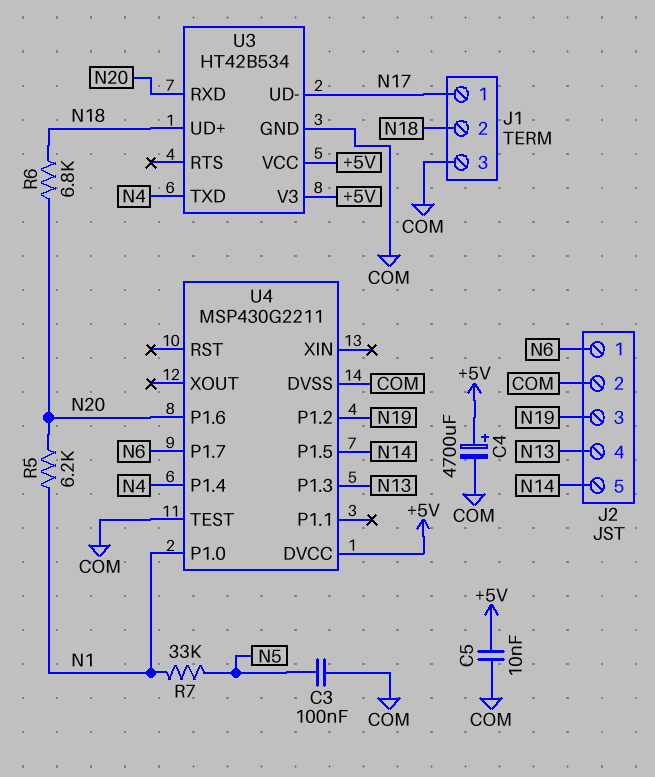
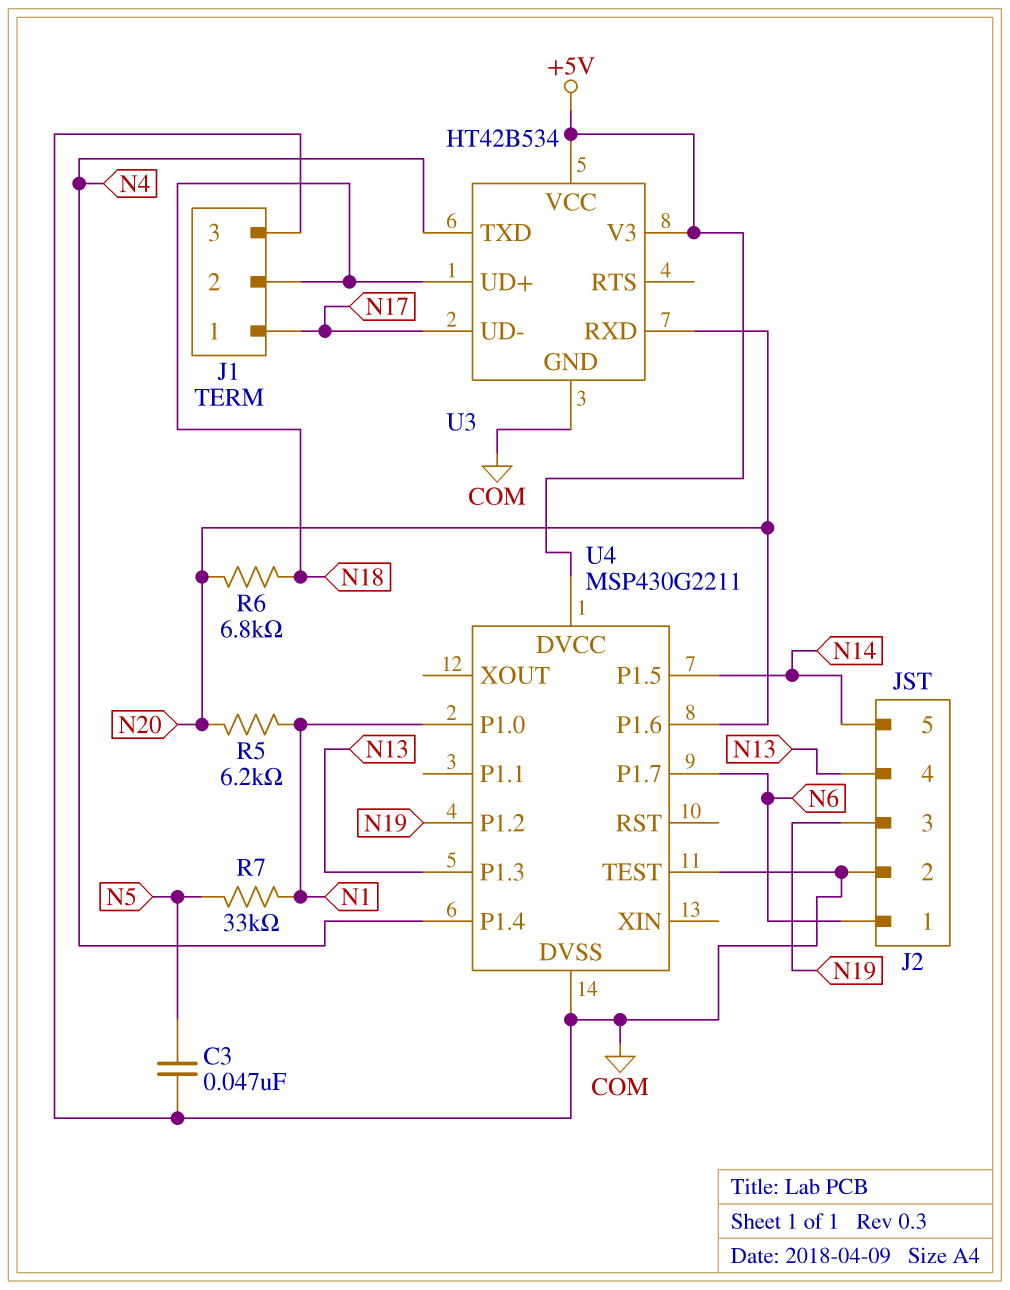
C3: 100nF (COM, N5) -> 47nF (COM, N5)
C4: 4700uF (plus +5V, minus COM) -> none
C5: 10nF (+5V, COM) -> none

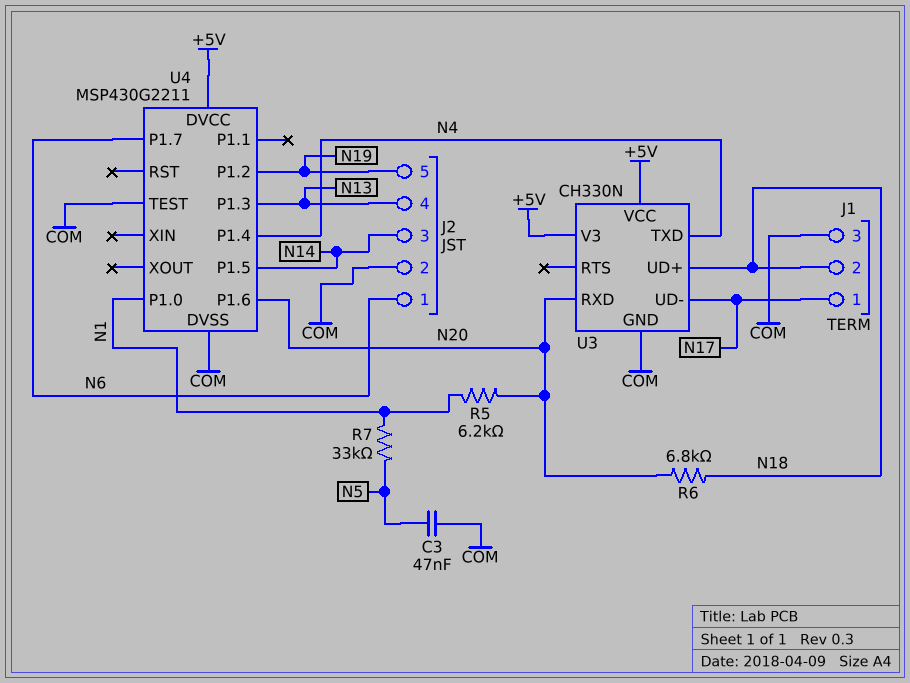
J2 pin 3: N19 -> N14
J2 pin 5: N14 -> N19
U3: HT42B534 -> CH330N

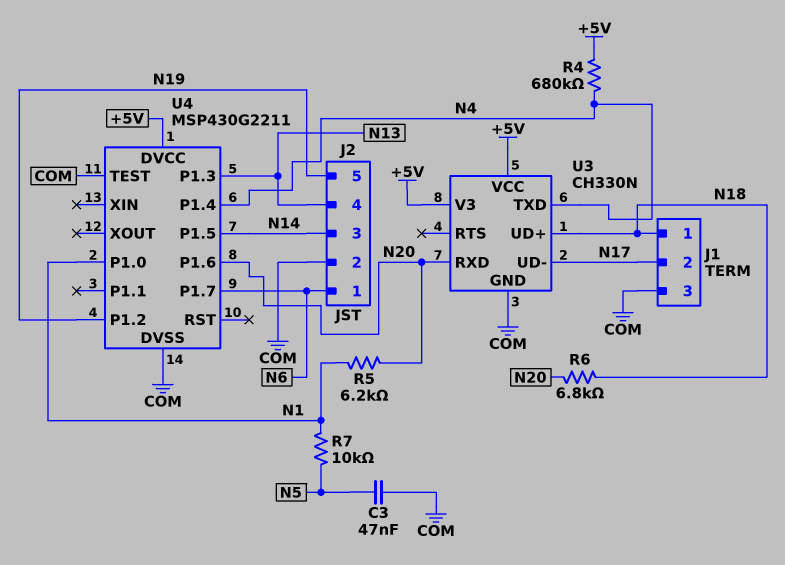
J1 pin 1: N17 -> N18
J1 pin 2: N18 -> N17
R4: none -> 680k (+5V, N4)
R7: 33k (N1, N5) -> 10k (N1, N5)

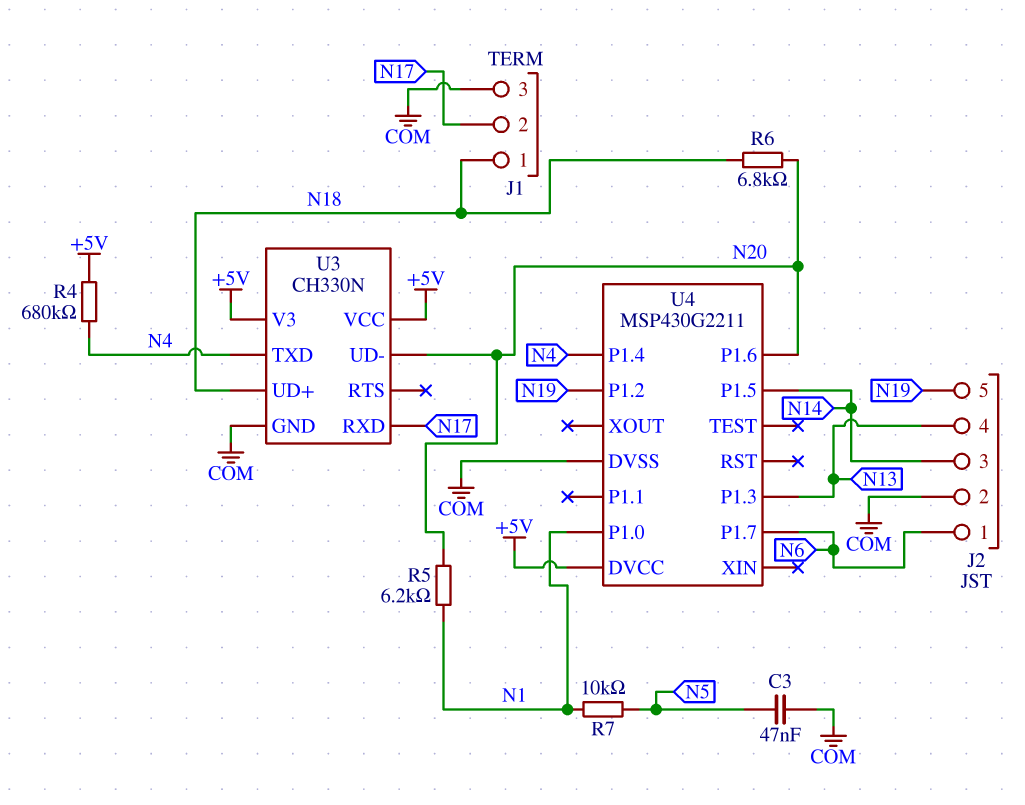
U3 pin RXD: N20 -> N17
U3 pin UD-: N17 -> N20
U4 pin TEST: COM -> none

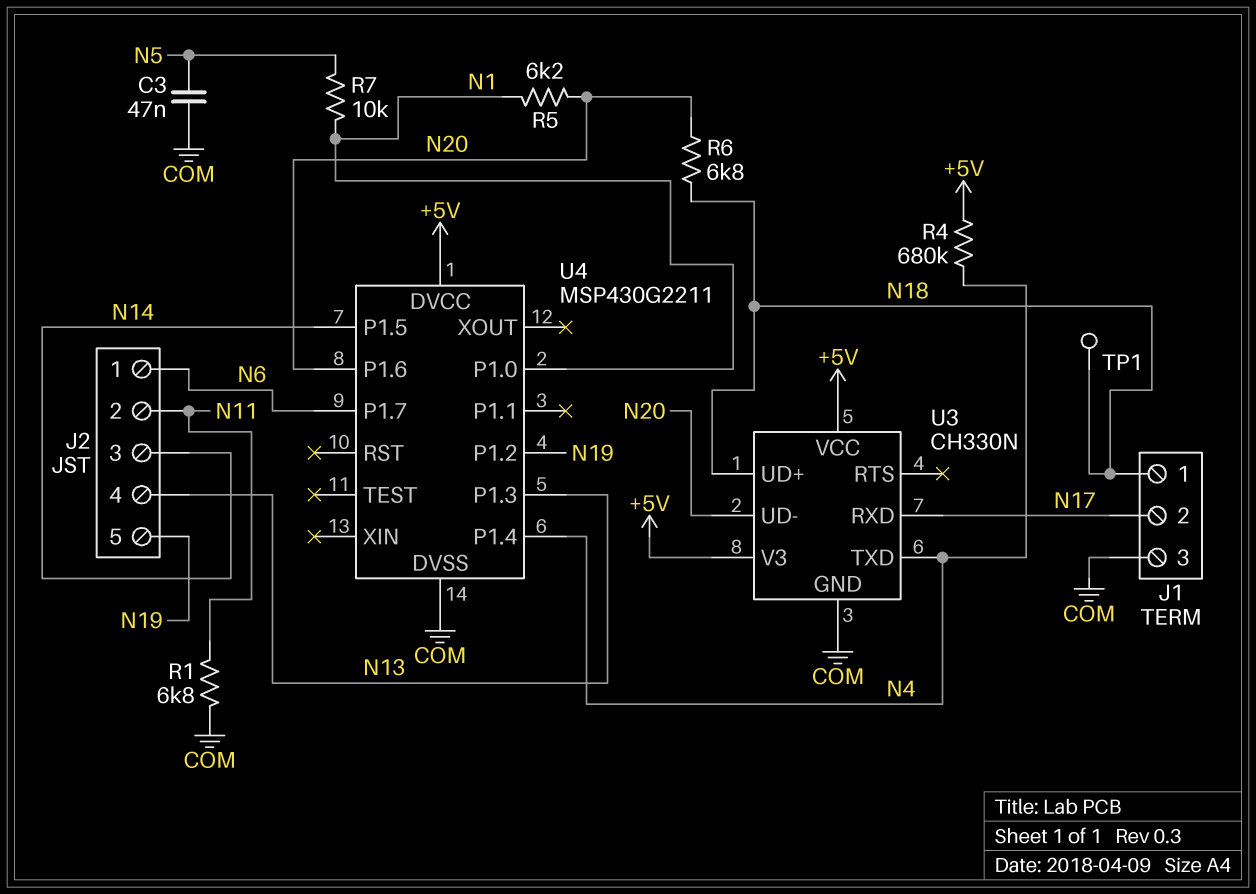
J2 pin 2: COM -> N11
R1: none -> 6.8k (COM, N11)
TP1: none -> test point (N18)

